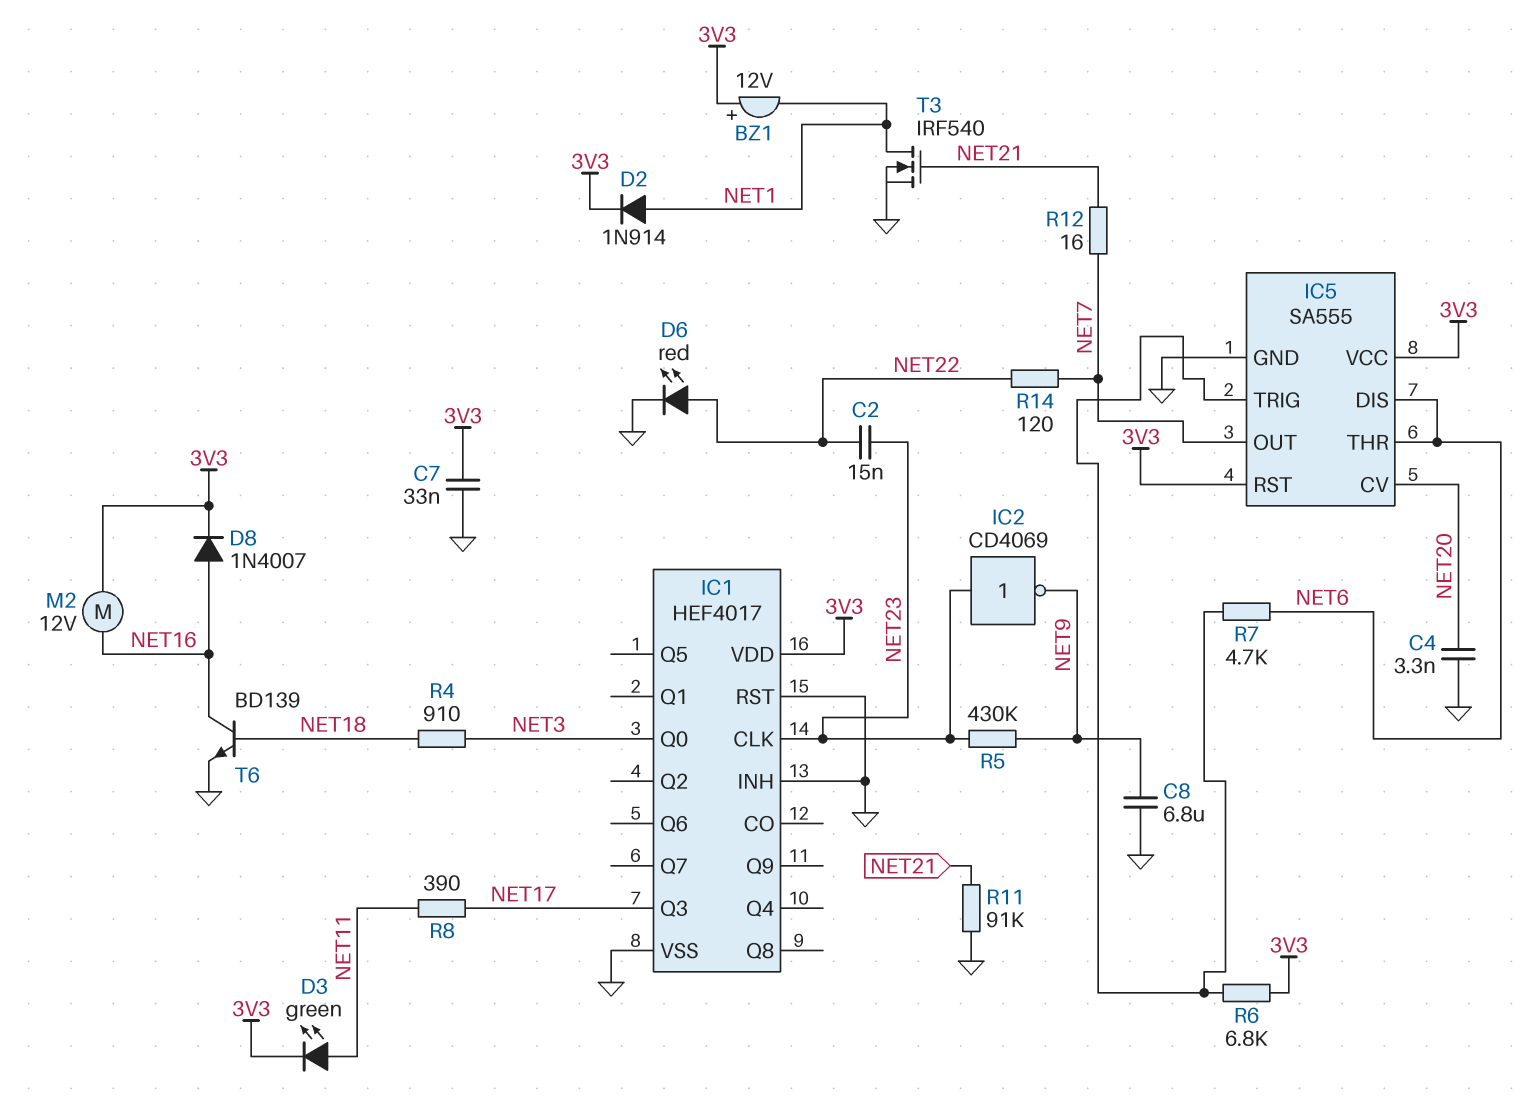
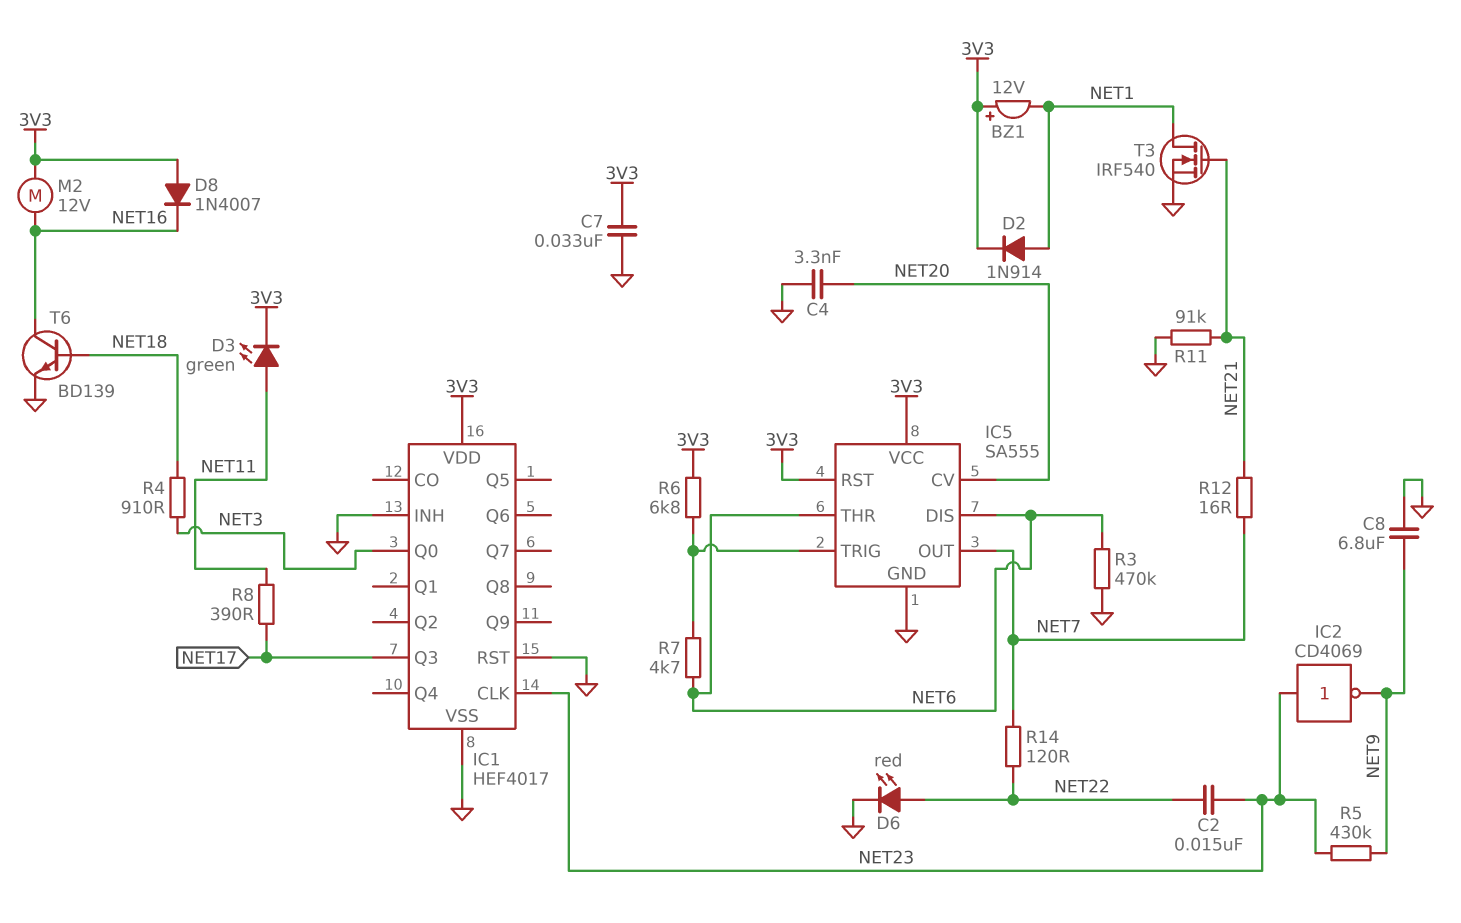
D8: diode 1N4007 (A NET16, K 3V3) -> diode 1N4007 (A 3V3, K NET16)
R3: none -> 470k (GND, NET6)

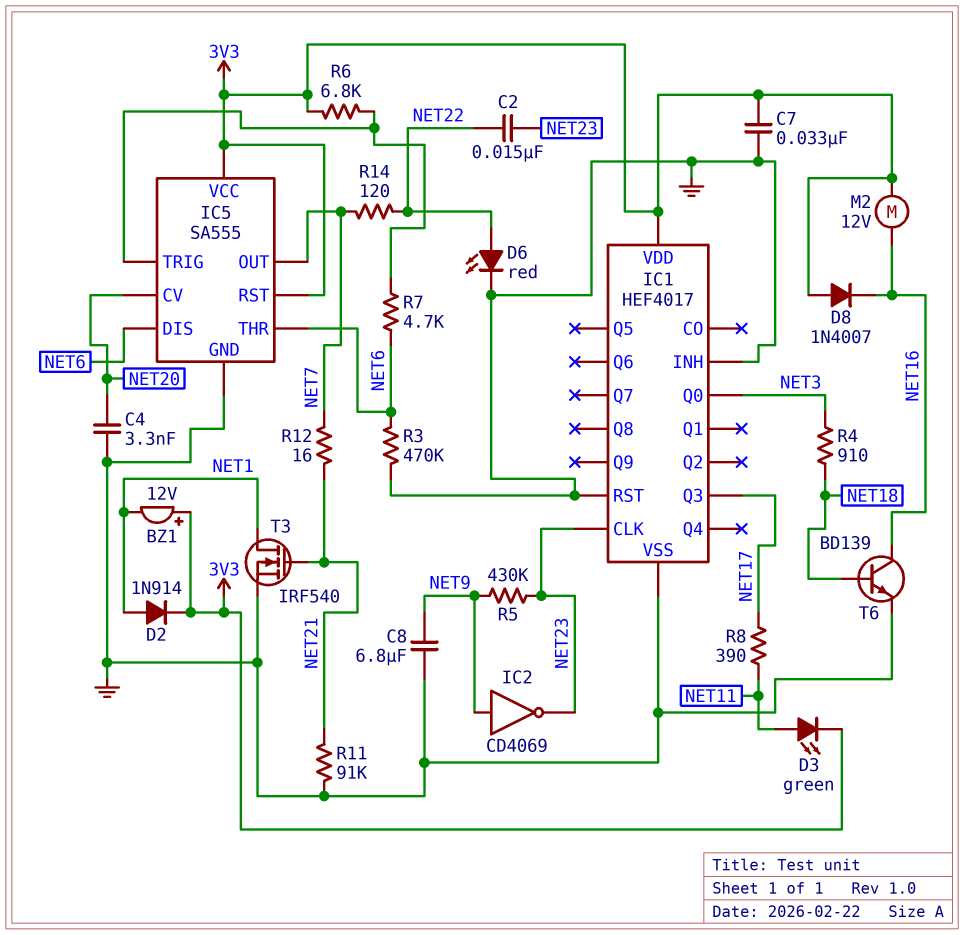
IC2: NOT CD4069 (in NET23, out NET9) -> NOT CD4069 (in NET9, out NET23)

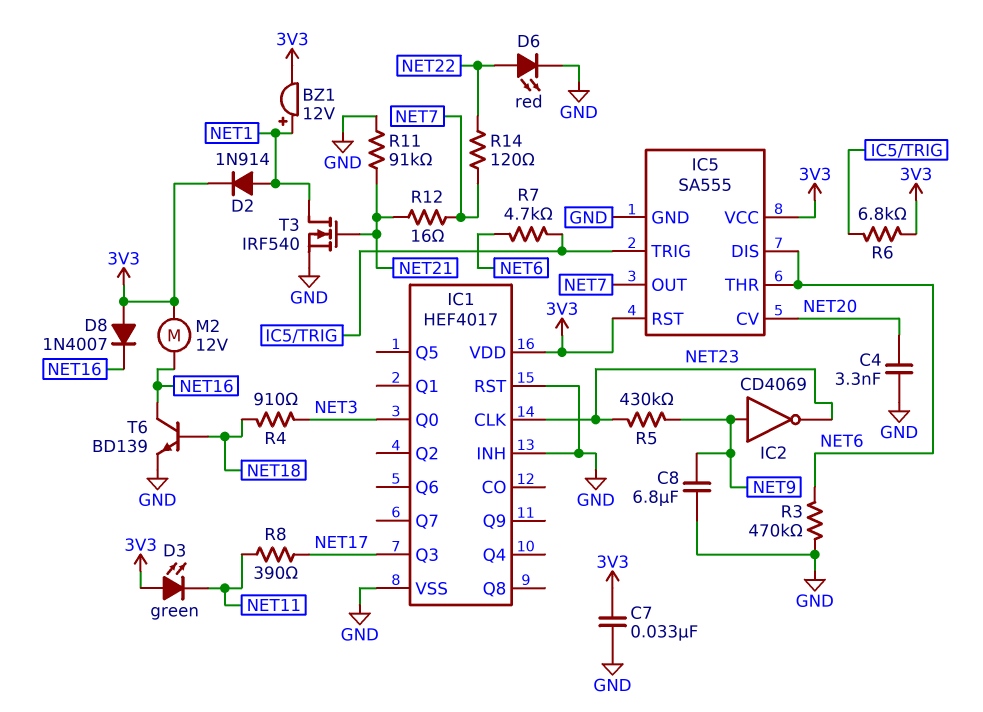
BZ1: buzzer 12V (plus 3V3, minus NET1) -> buzzer 12V (plus NET1, minus 3V3)
C2: 15nF (NET22, NET23) -> none
D3: LED green (A NET11, K 3V3) -> LED green (A 3V3, K NET11)

